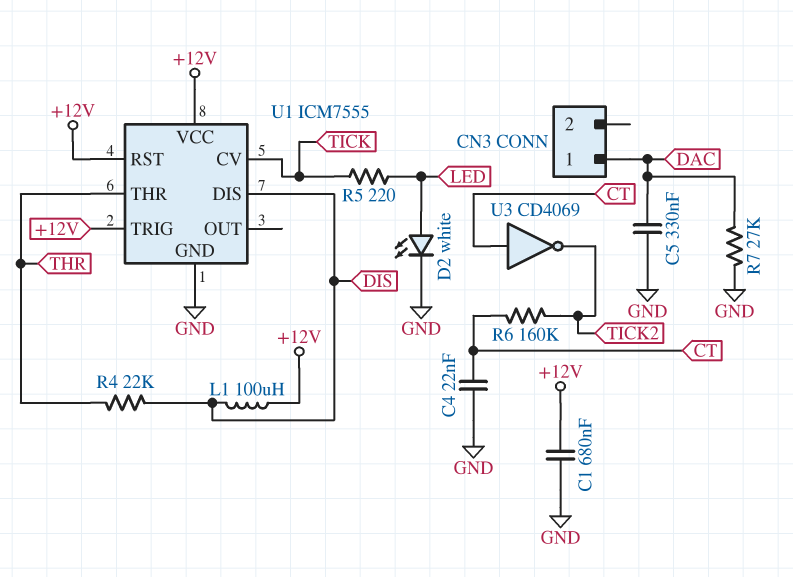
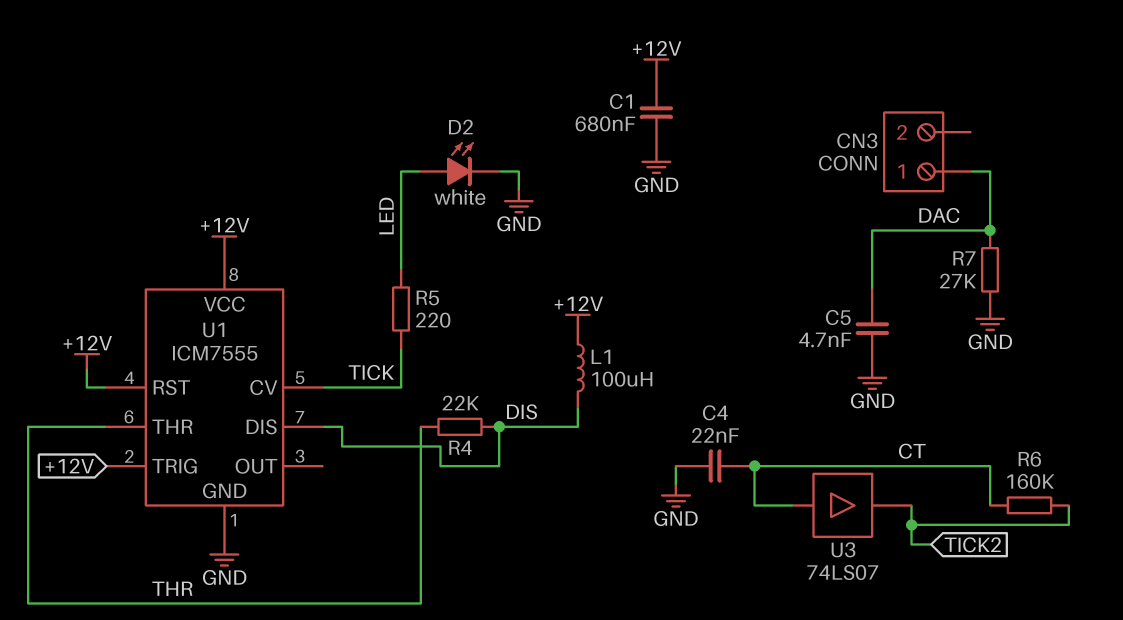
C5: 330nF (DAC, GND) -> 4.7nF (DAC, GND)
U3: NOT CD4069 (in CT, out TICK2) -> buffer 74LS07 (in CT, out TICK2)

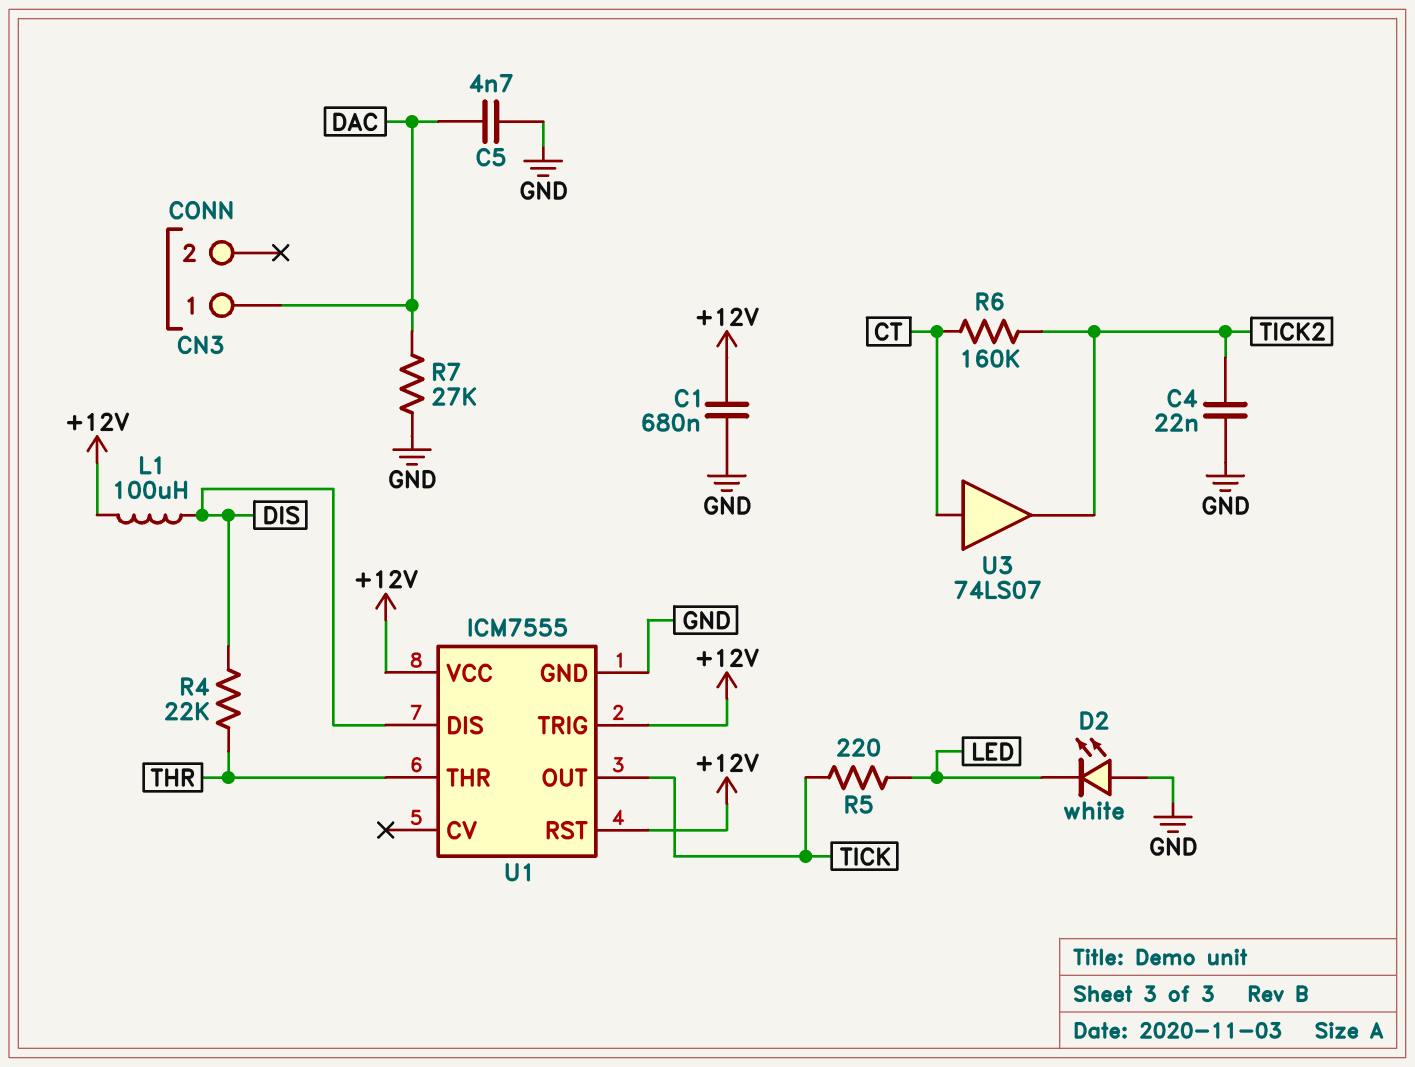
C4: 22nF (CT, GND) -> 22nF (GND, TICK2)
D2: LED white (A LED, K GND) -> LED white (A GND, K LED)
U1 pin CV: TICK -> none
U1 pin OUT: none -> TICK

